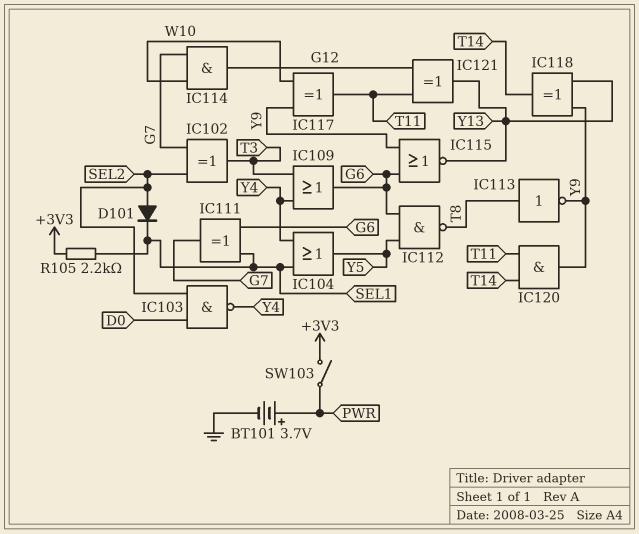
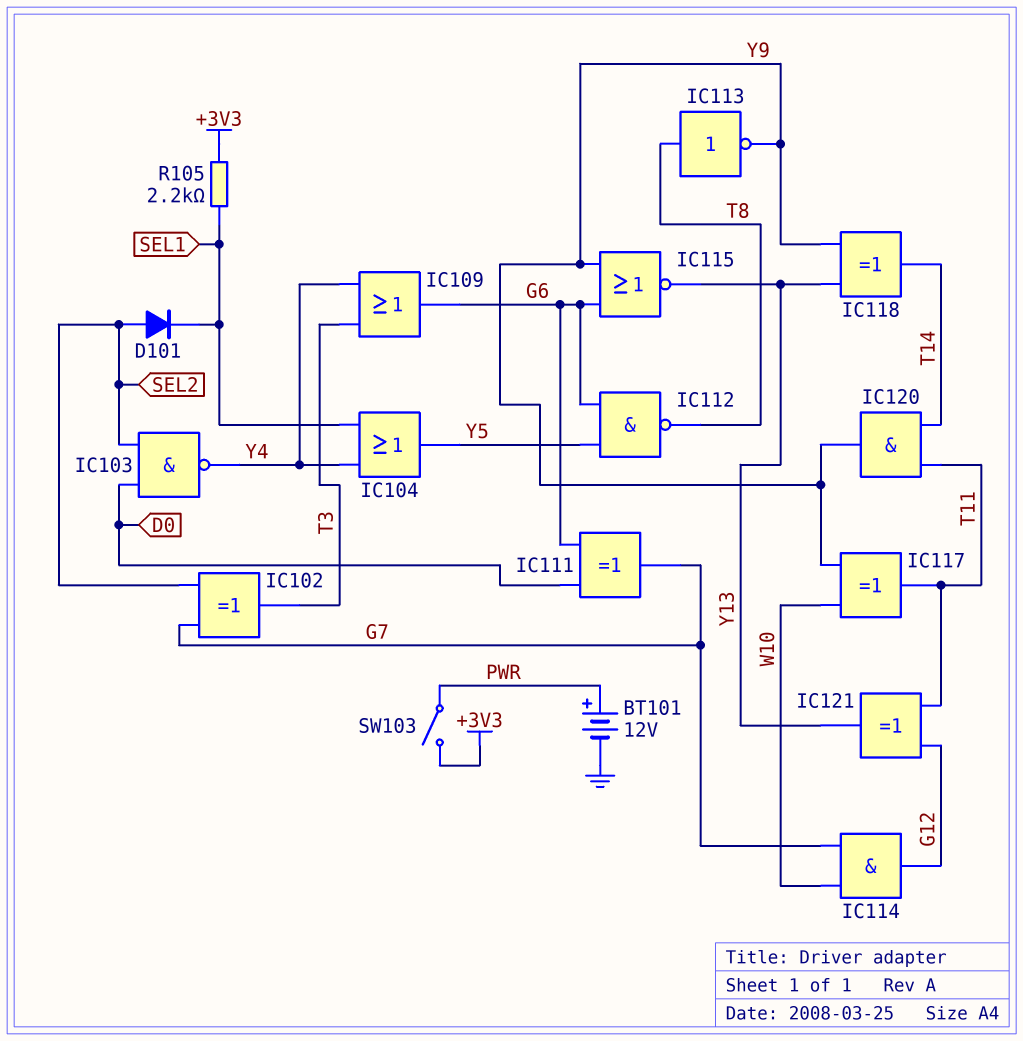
BT101: 3.7V (plus PWR, minus GND) -> 12V (plus PWR, minus GND)
IC111: XOR (in G6, in SEL1, out G7) -> XOR (in D0, in G6, out G7)

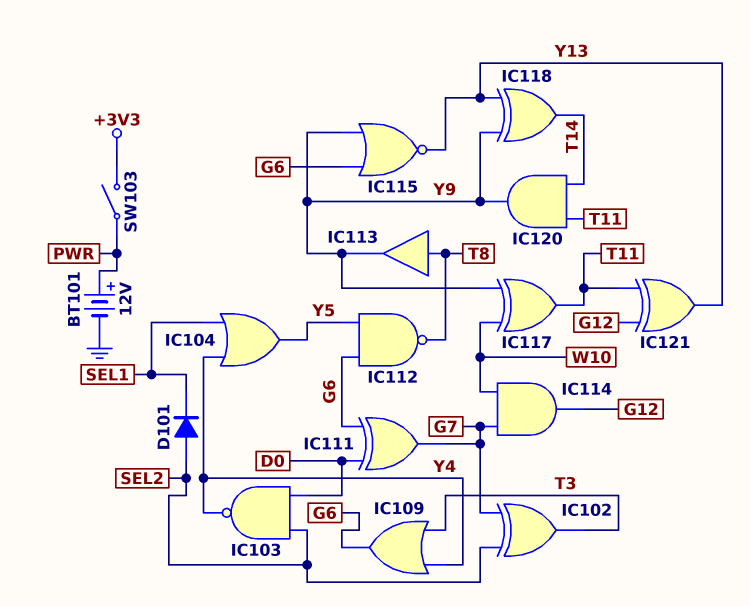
IC113: NOT (in T8, out Y9) -> buffer (in T8, out Y9)
R105: 2.2k (+3V3, SEL1) -> none

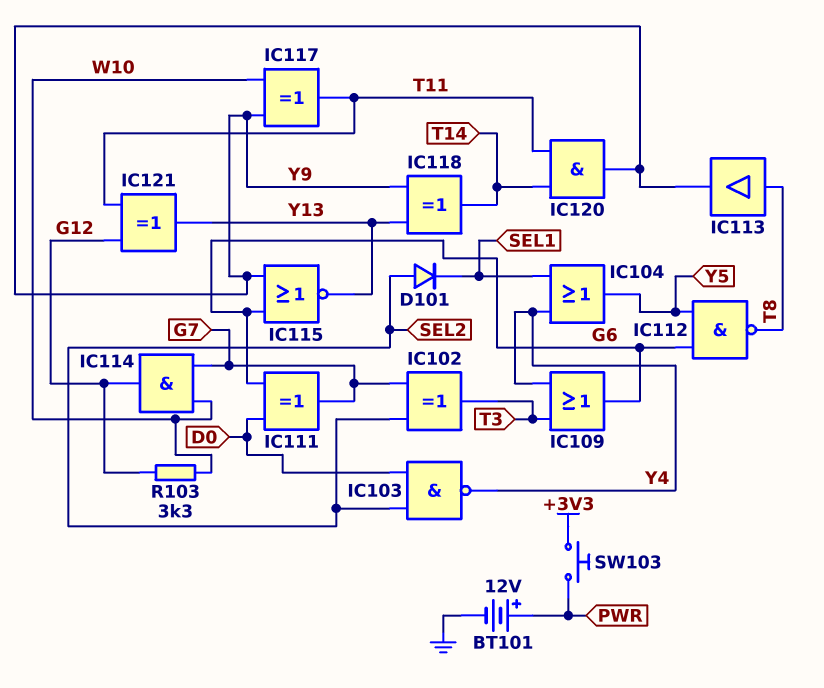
R103: none -> 3.3k (G12, W10)
SW103: switch (+3V3, PWR) -> button (+3V3, PWR)

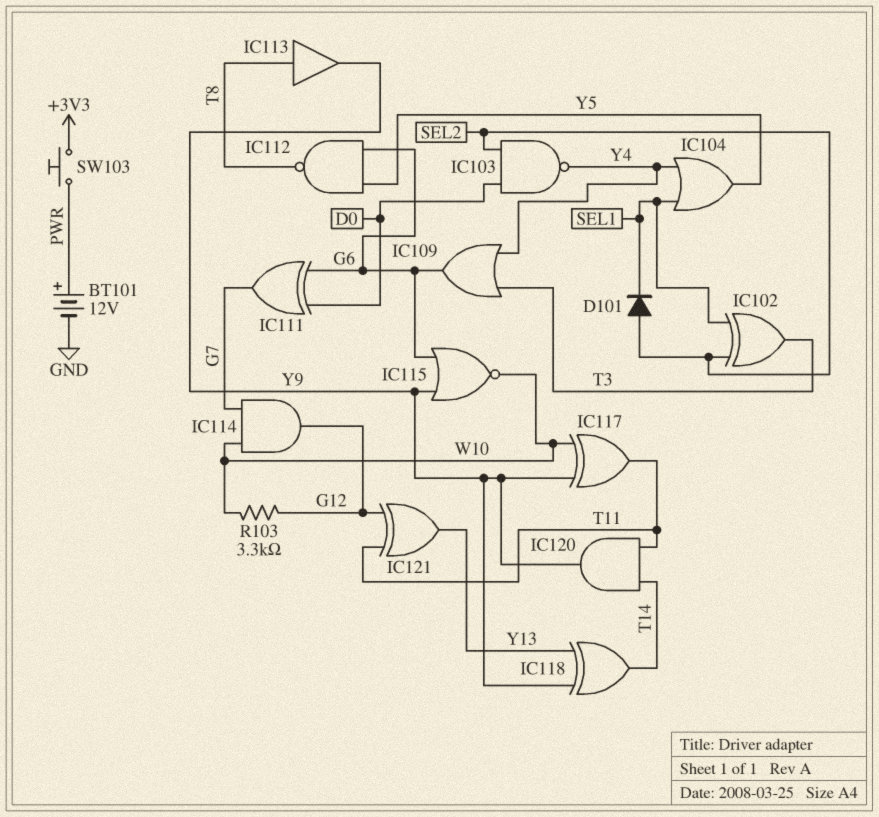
IC102: XOR (in G7, in SEL2, out T3) -> XOR (in SEL1, in SEL2, out T3)
IC115: NOR (in G6, in Y9, out Y13) -> NOR (in G6, in Y9, out W10)

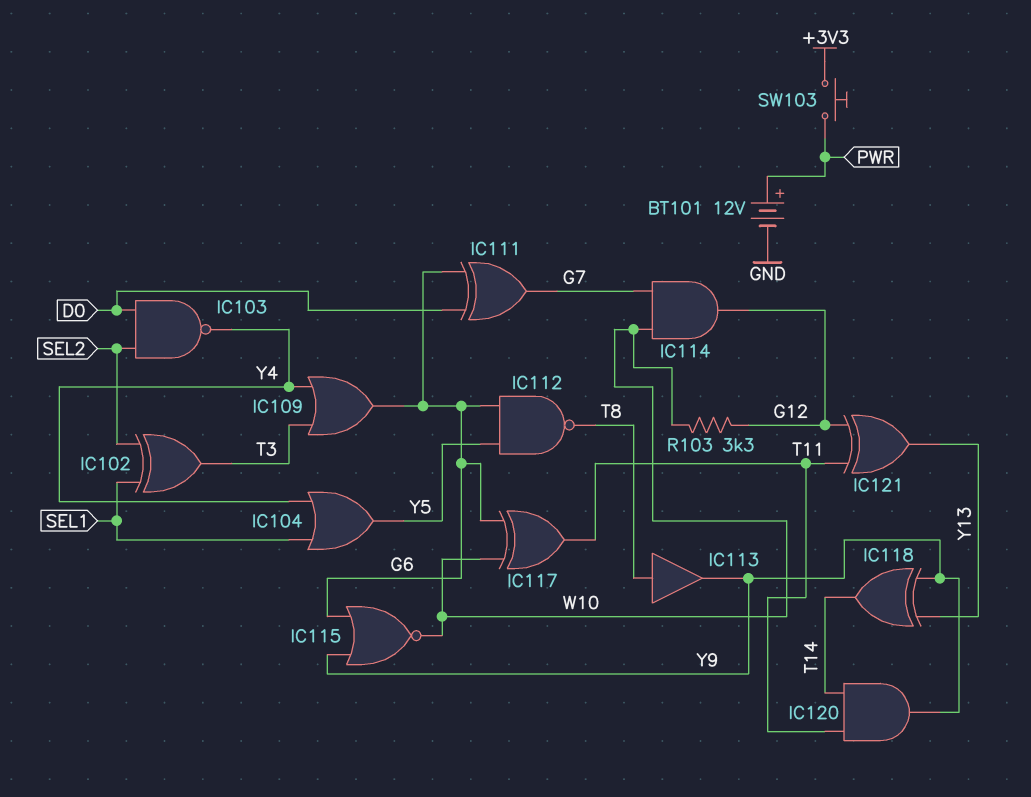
D101: diode (A SEL2, K SEL1) -> none
IC117: XOR (in W10, in Y9, out T11) -> XOR (in G6, in W10, out T11)

